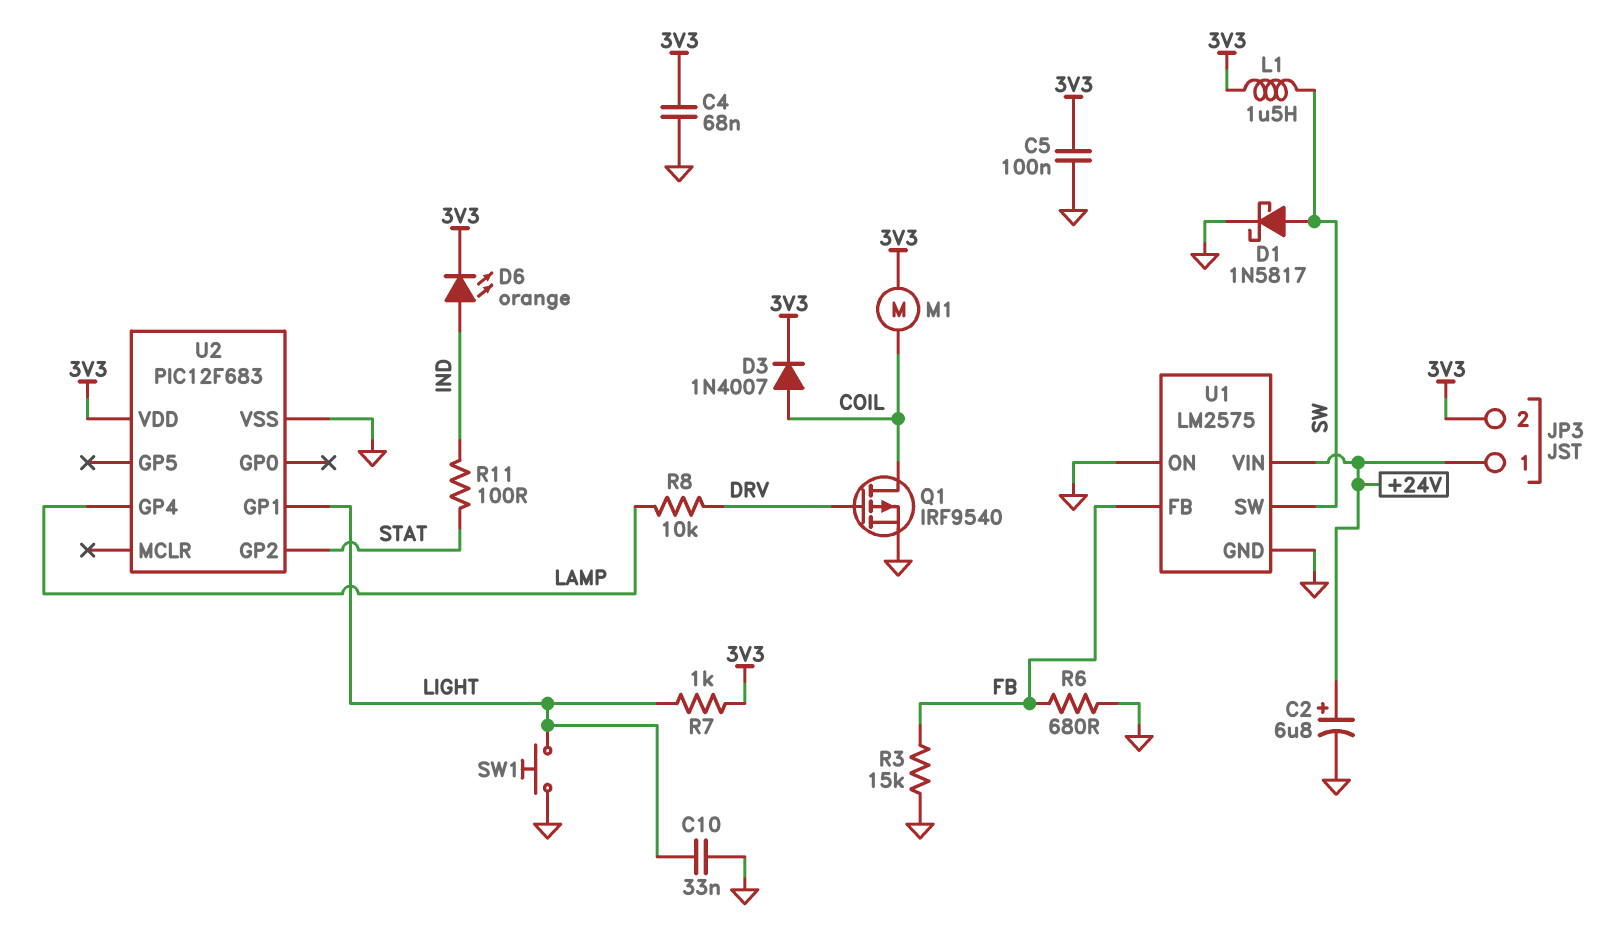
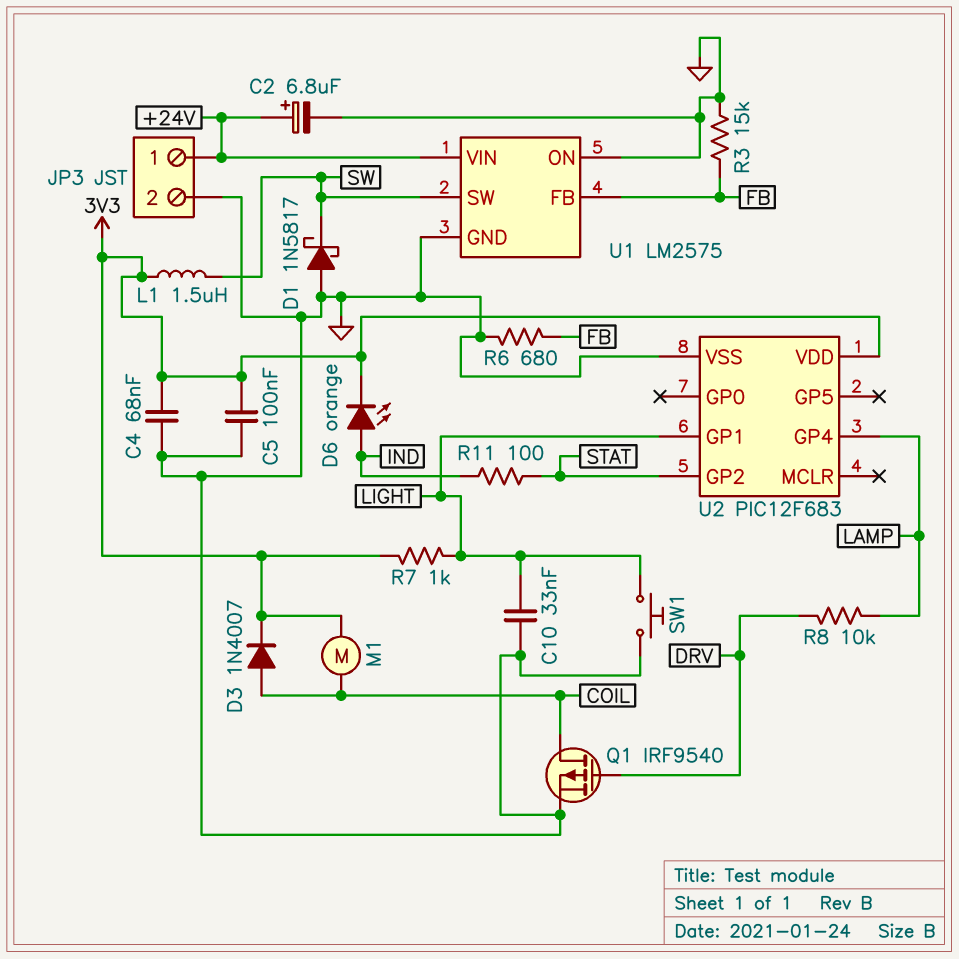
D1: schottky 1N5817 (A SW, K GND) -> schottky 1N5817 (A GND, K SW)
JP3 pin 2: 3V3 -> GND

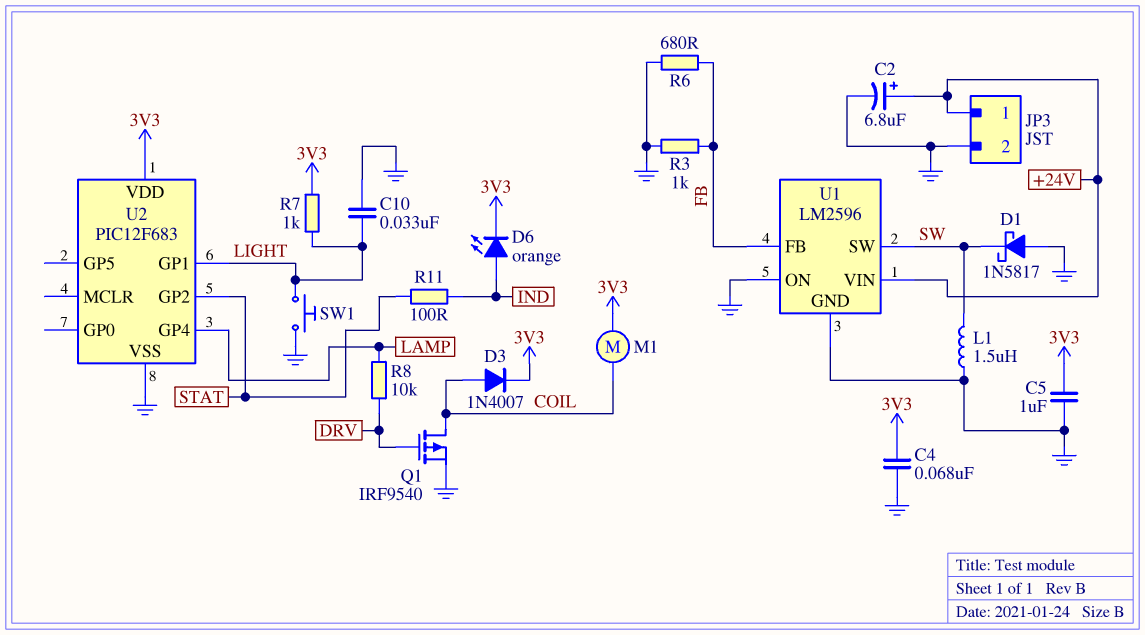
C5: 100nF (3V3, GND) -> 1uF (3V3, GND)
L1: 1.5uH (3V3, SW) -> 1.5uH (GND, SW)
R3: 15k (FB, GND) -> 1k (FB, GND)
U1: LM2575 -> LM2596

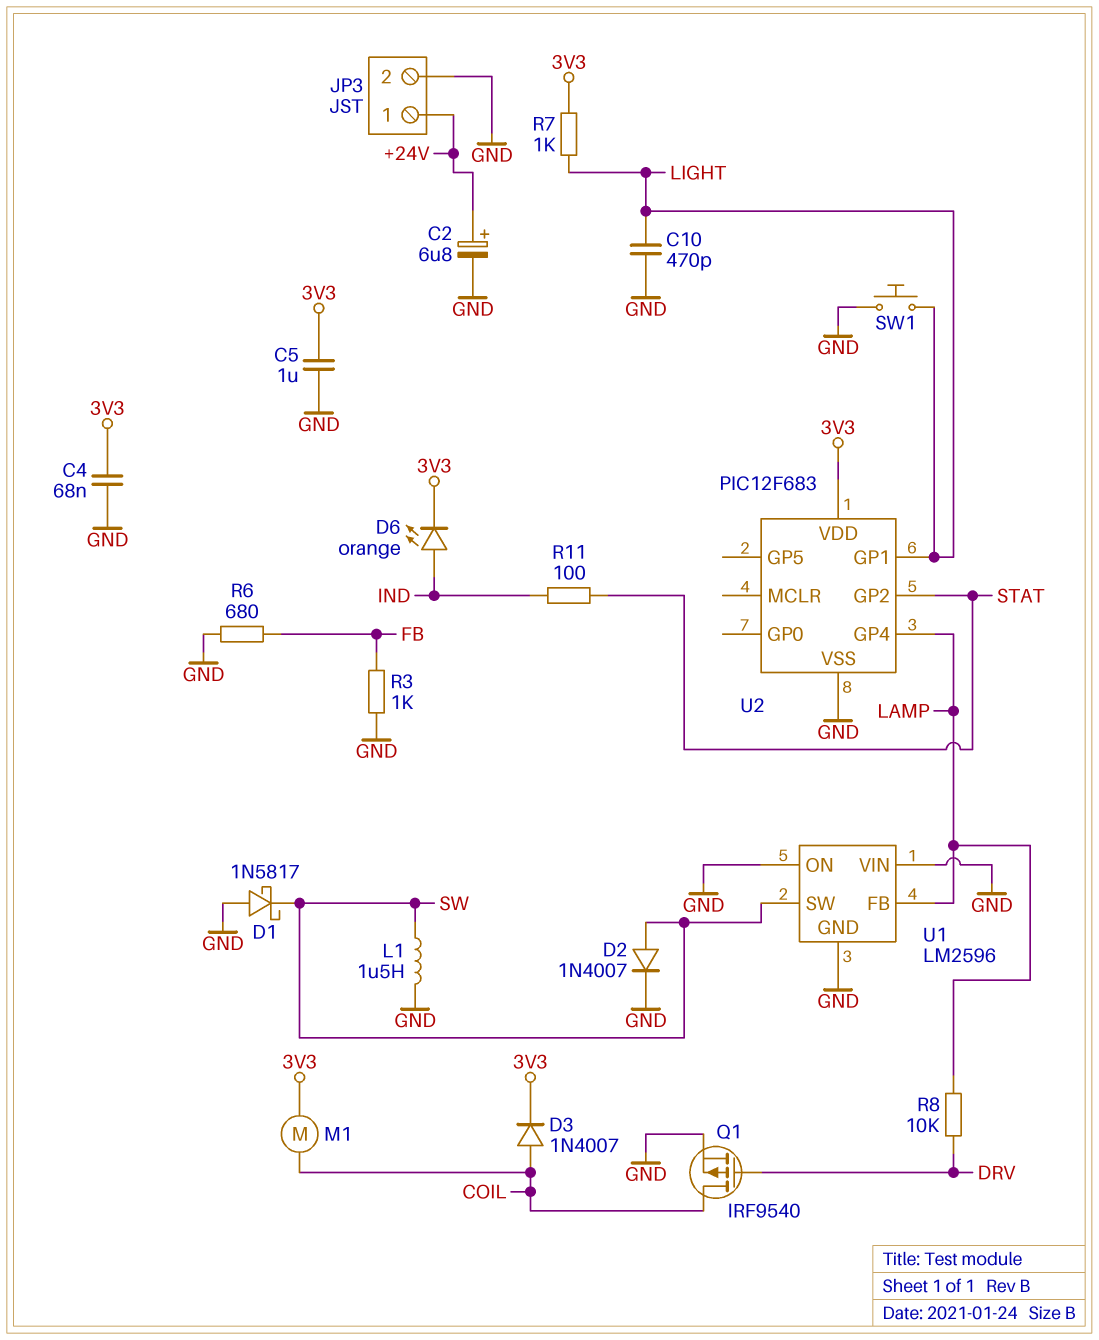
C10: 33nF (GND, LIGHT) -> 470pF (GND, LIGHT)
D2: none -> diode 1N4007 (A SW, K GND)
U1 pin FB: FB -> LAMP
U1 pin VIN: +24V -> GND

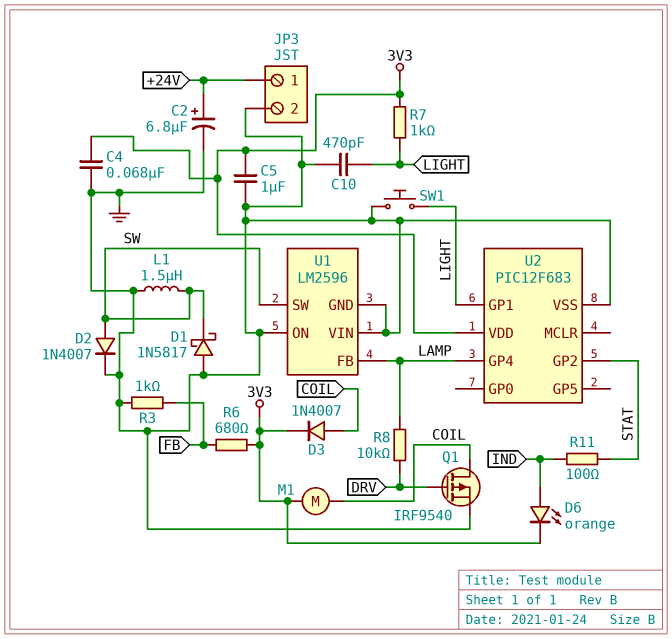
R6: 680 (FB, GND) -> 680 (3V3, FB)

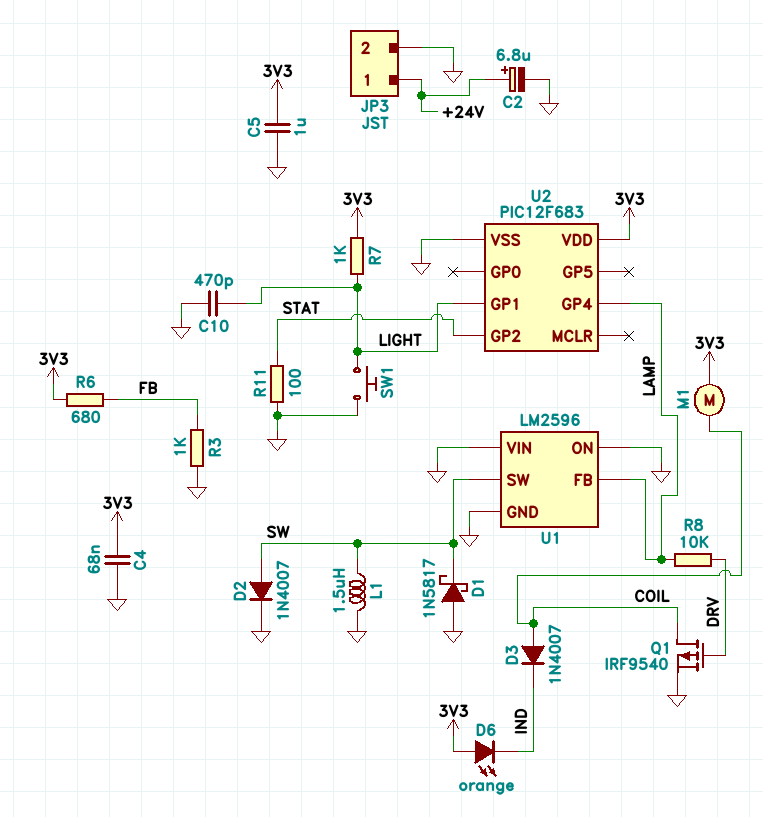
D3: diode 1N4007 (A COIL, K 3V3) -> diode 1N4007 (A COIL, K IND)
D6: LED orange (A IND, K 3V3) -> LED orange (A 3V3, K IND)
R11: 100 (IND, STAT) -> 100 (GND, STAT)

